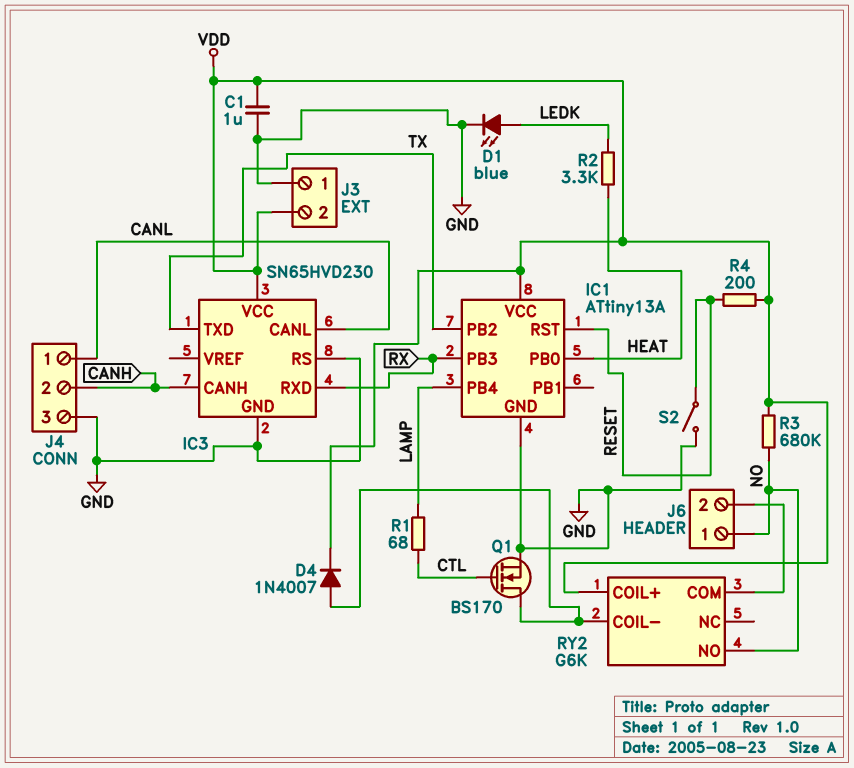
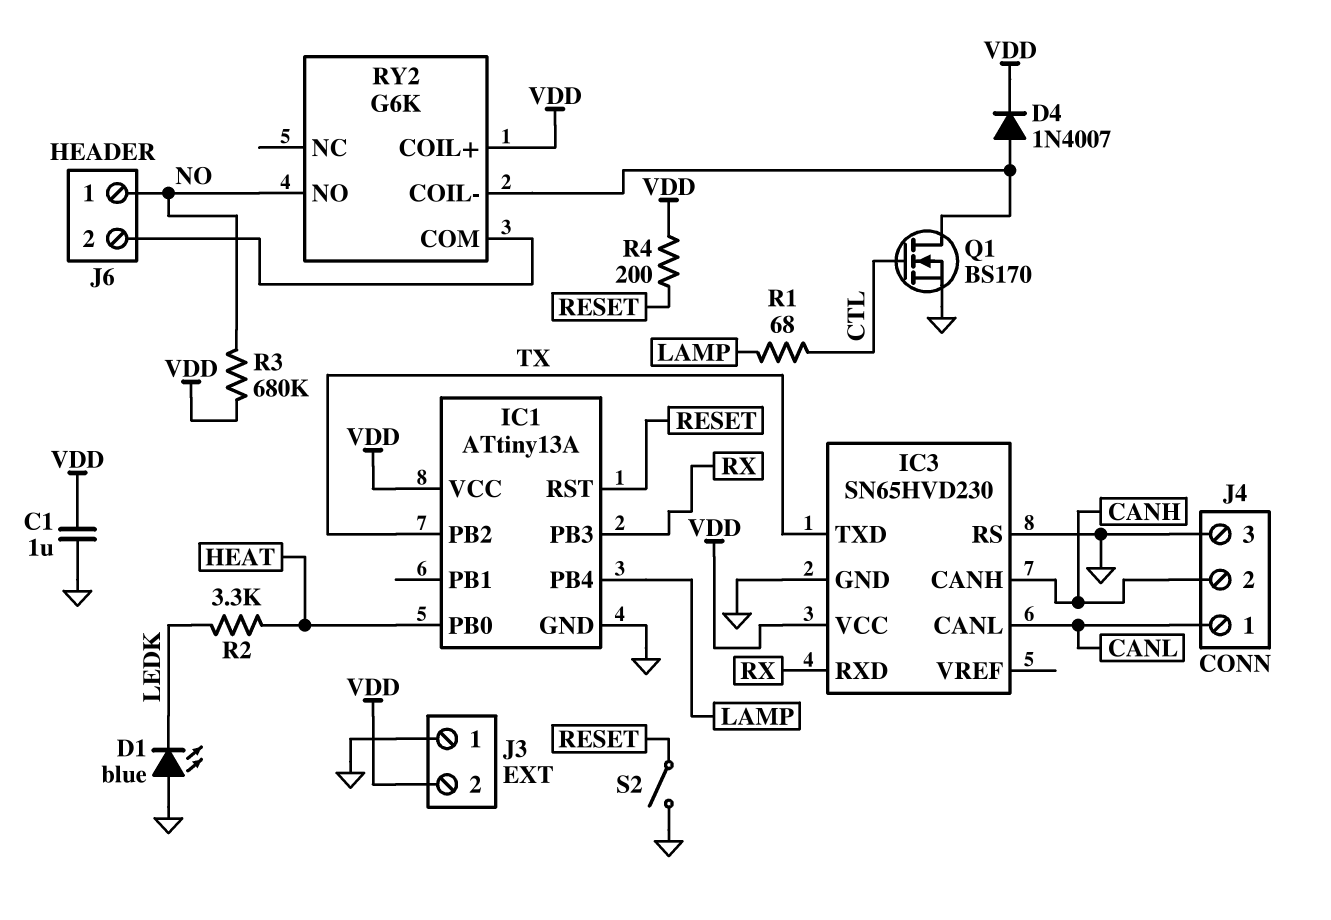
D1: LED blue (A LEDK, K GND) -> LED blue (A GND, K LEDK)

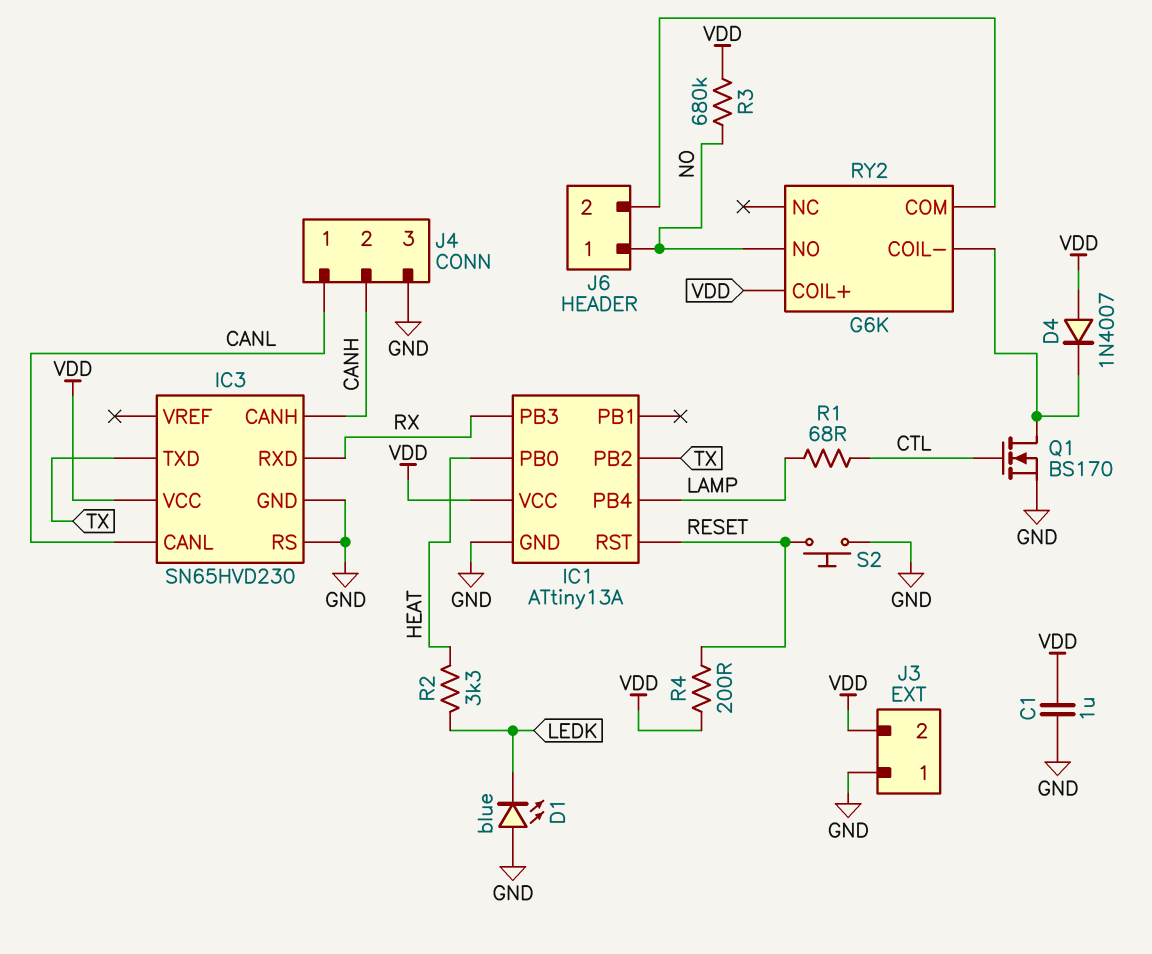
D4: diode 1N4007 (A RY2/COIL-, K VDD) -> diode 1N4007 (A VDD, K RY2/COIL-)
S2: switch (GND, RESET) -> button (GND, RESET)

